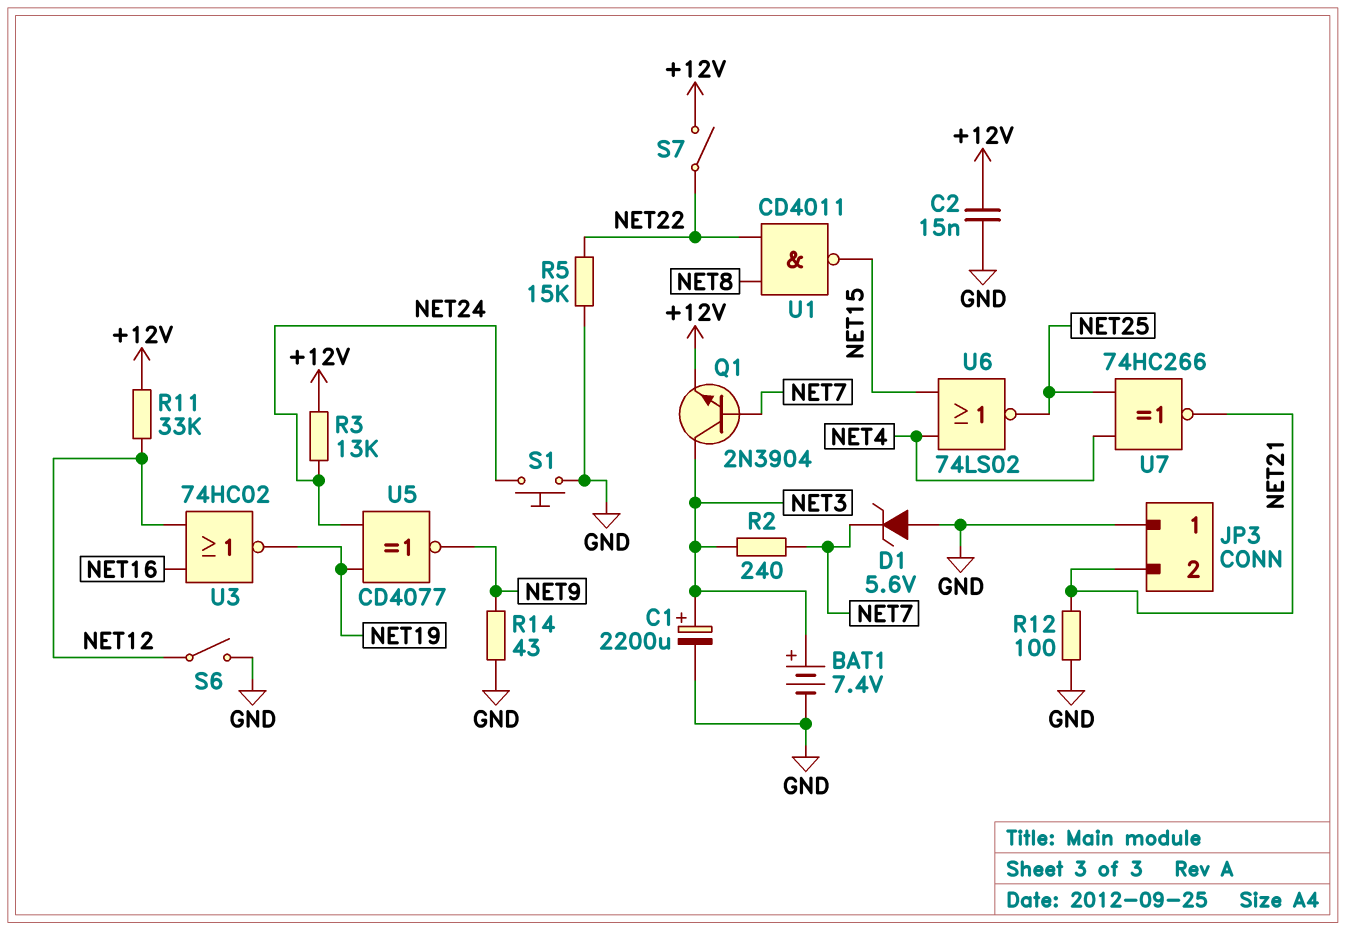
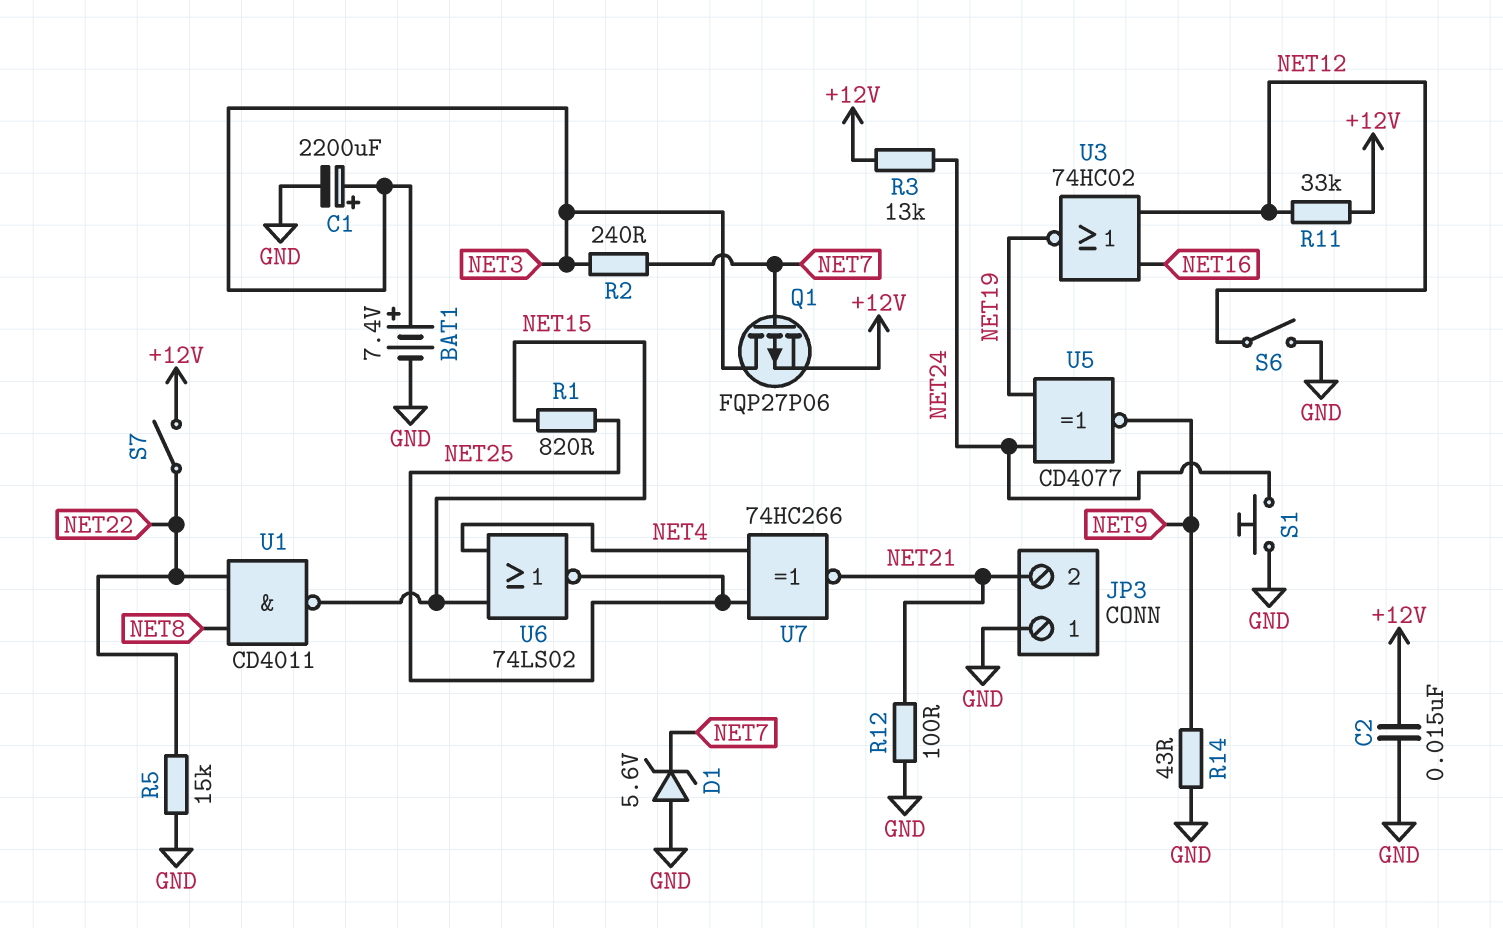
Q1: NPN 2N3904 (B NET7, C NET3, E +12V) -> PMOS FQP27P06 (G NET7, D NET3, S +12V)
R1: none -> 820 (NET15, NET25)

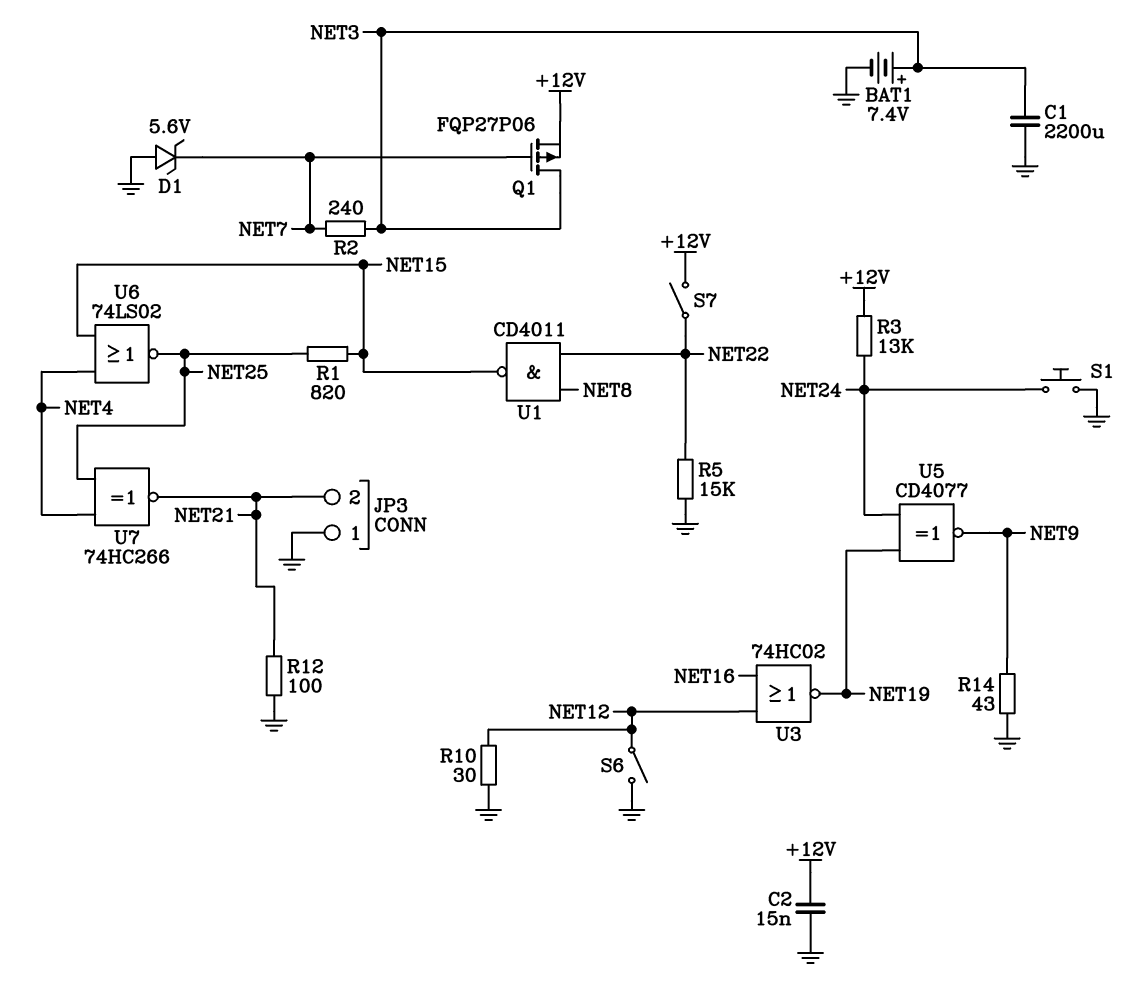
C1: 2200uF (plus NET3, minus GND) -> 2200uF (GND, NET3)
R10: none -> 30 (GND, NET12)
R11: 33k (+12V, NET12) -> none

